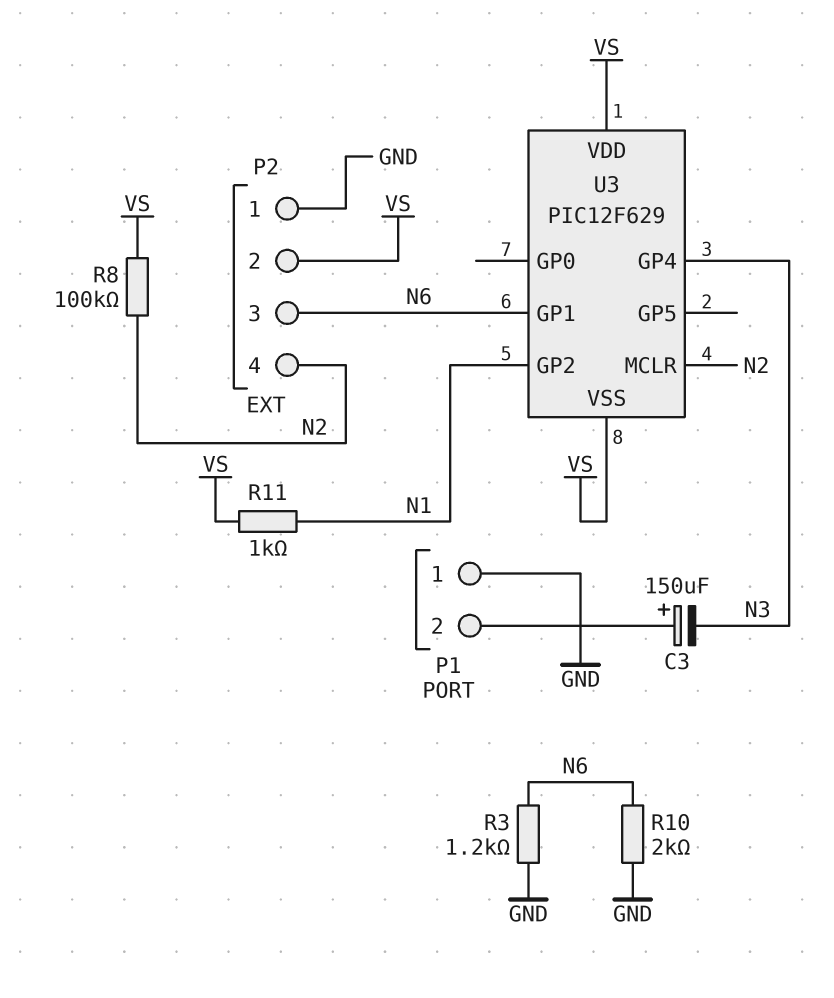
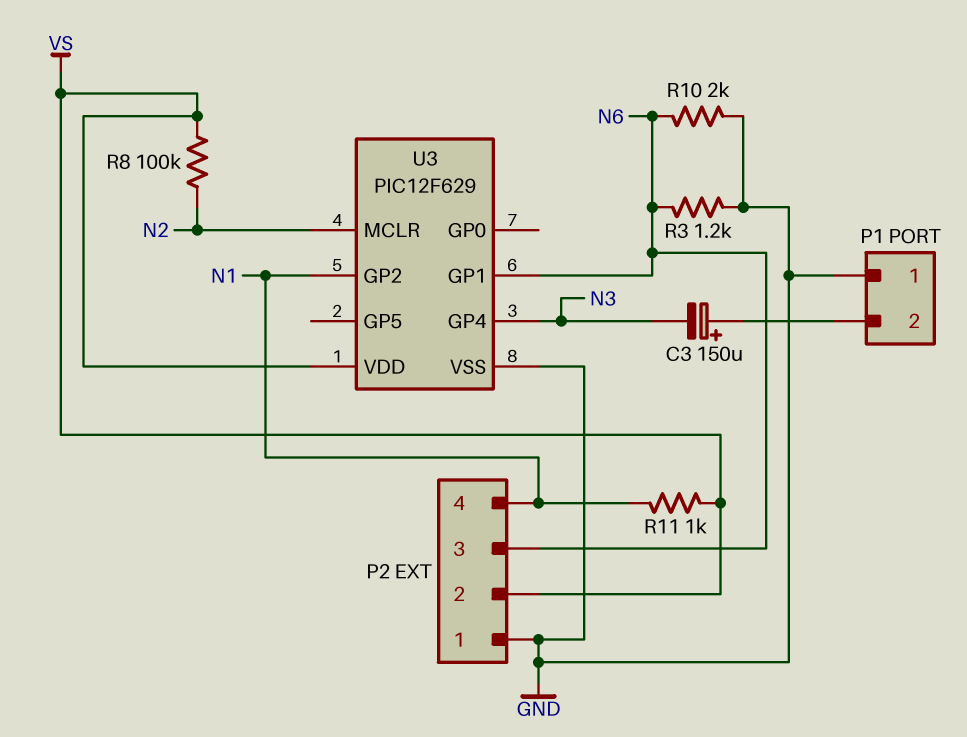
P2 pin 4: N2 -> N1
U3 pin VSS: VS -> GND

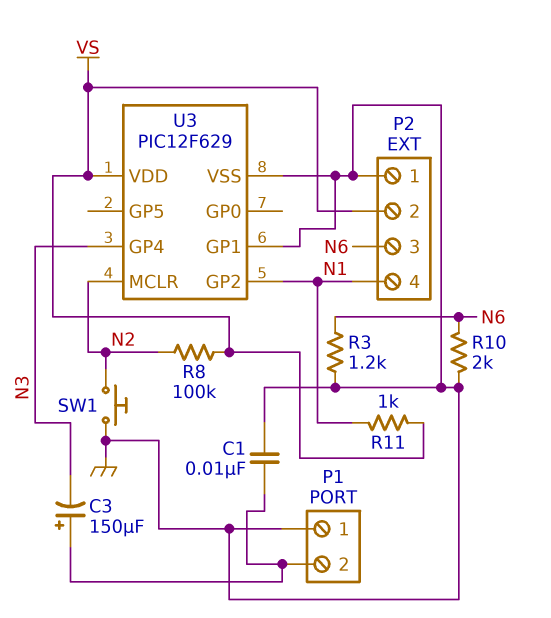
C1: none -> 10nF (GND, P1/2)
SW1: none -> button (GND, N2)
U3 pin GP1: N6 -> GND

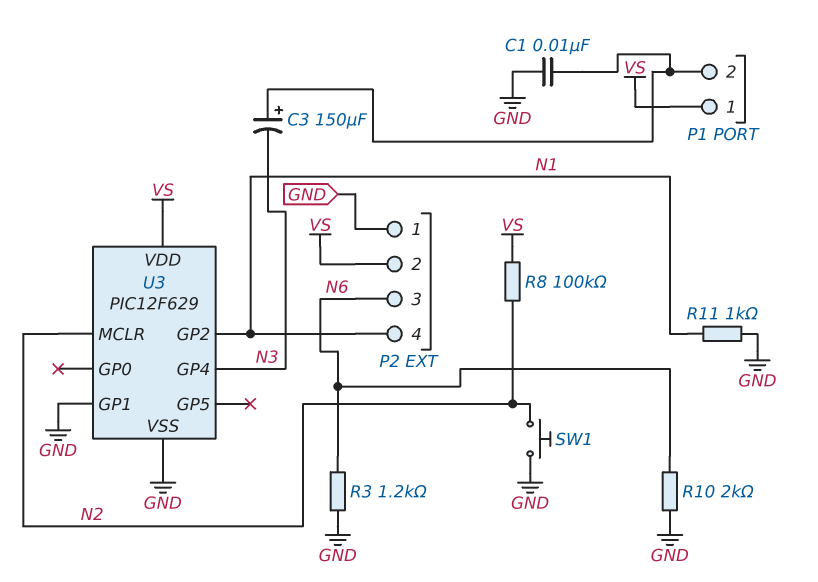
P1 pin 1: GND -> VS
R11: 1k (N1, VS) -> 1k (GND, N1)

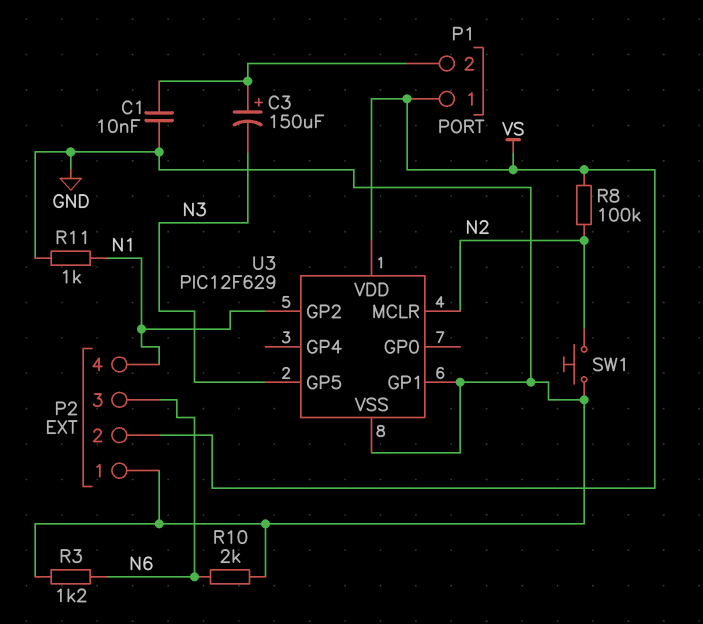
U3 pin GP4: N3 -> none
U3 pin GP5: none -> N3

